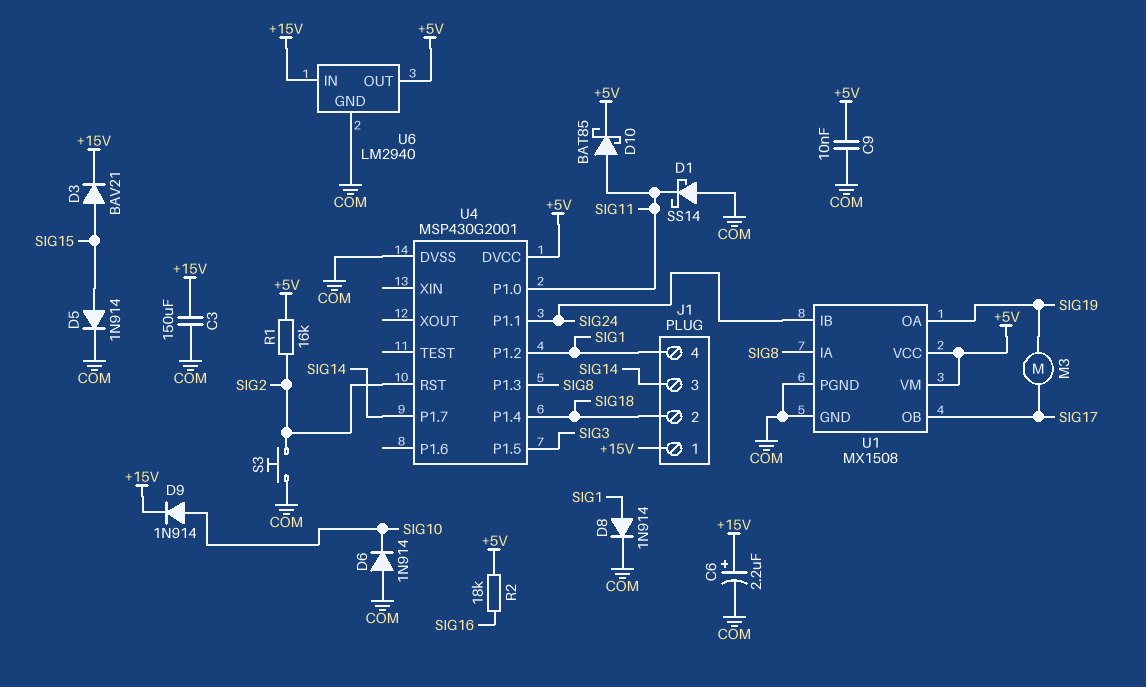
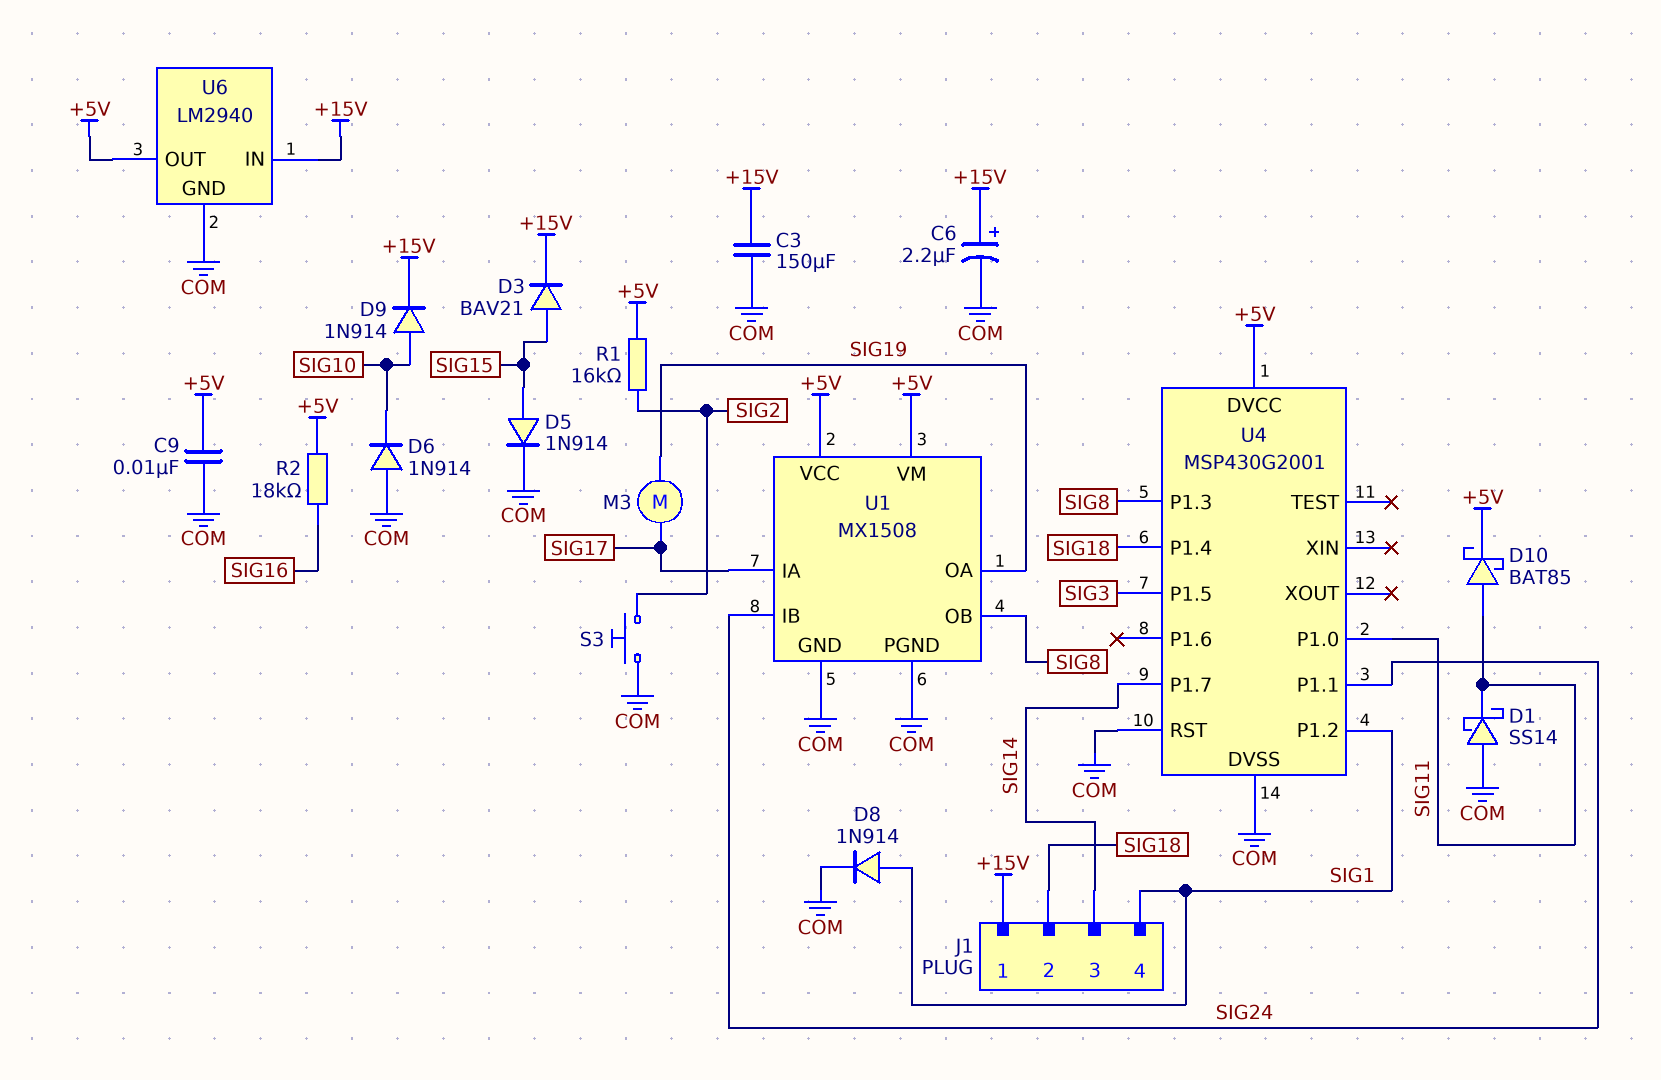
U1 pin IA: SIG8 -> SIG17
U1 pin OB: SIG17 -> SIG8
U4 pin RST: SIG2 -> COM

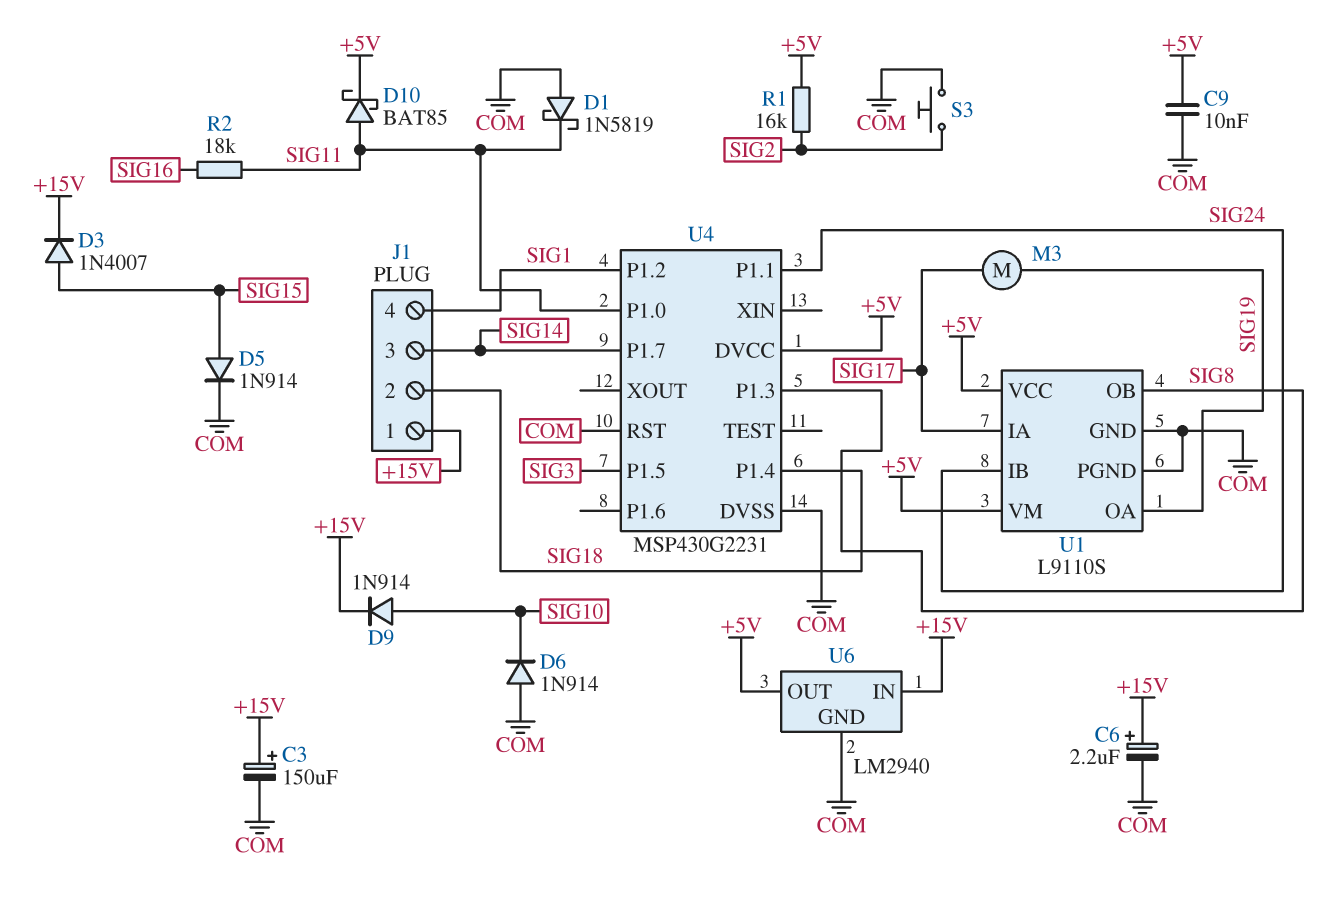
C3: 150uF (+15V, COM) -> 150uF (plus +15V, minus COM)
D1: schottky SS14 (A COM, K SIG11) -> schottky 1N5819 (A COM, K SIG11)
D3: diode BAV21 (A SIG15, K +15V) -> diode 1N4007 (A SIG15, K +15V)
D8: diode 1N914 (A SIG1, K COM) -> none
R2: 18k (+5V, SIG16) -> 18k (SIG11, SIG16)
U1: MX1508 -> L9110S
U4: MSP430G2001 -> MSP430G2231

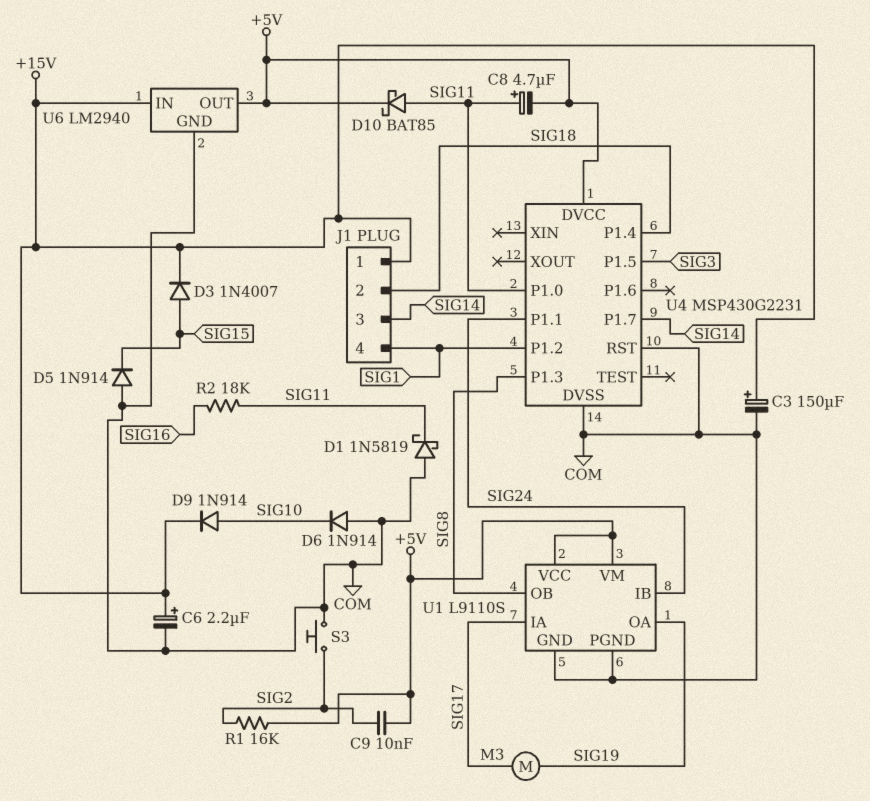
C8: none -> 4.7uF (plus SIG11, minus +5V)
C9: 10nF (+5V, COM) -> 10nF (+5V, SIG2)
D5: diode 1N914 (A SIG15, K COM) -> diode 1N914 (A COM, K SIG15)

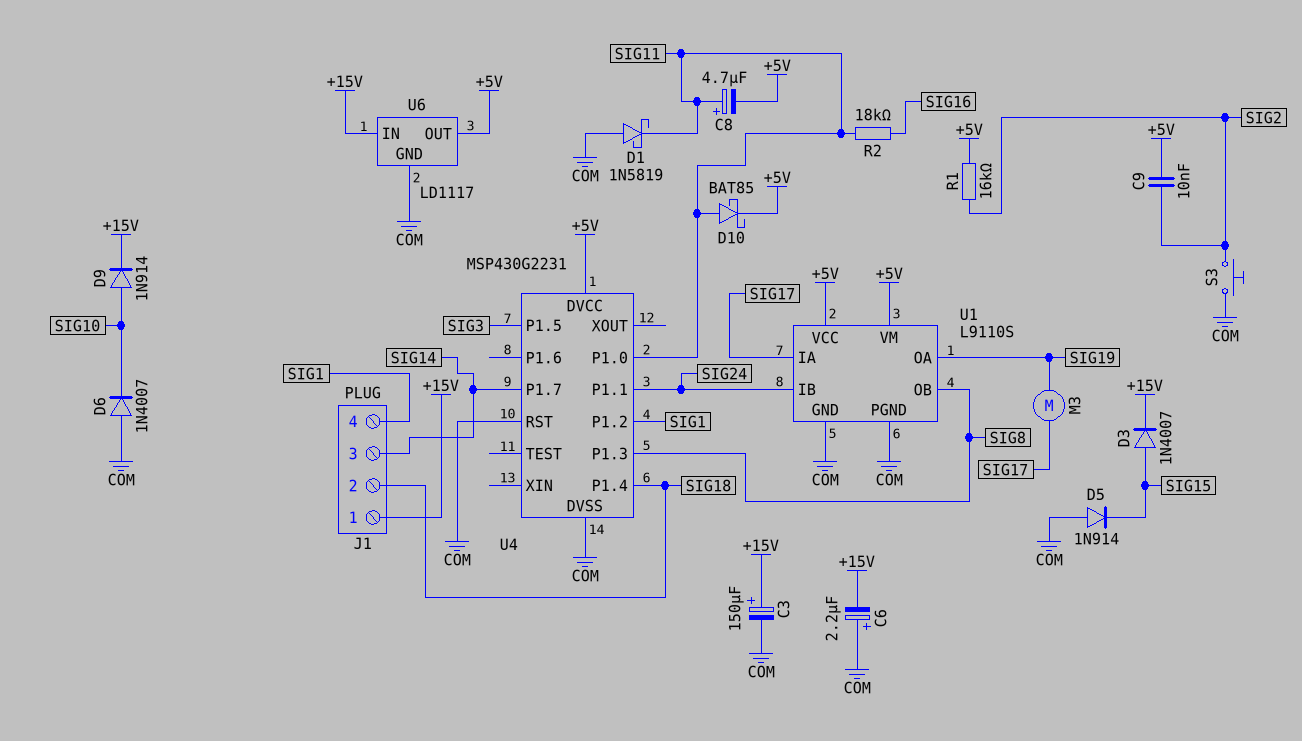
C6: 2.2uF (plus +15V, minus COM) -> 2.2uF (plus COM, minus +15V)
D6: diode 1N914 (A COM, K SIG10) -> diode 1N4007 (A COM, K SIG10)
U6: LM2940 -> LD1117

